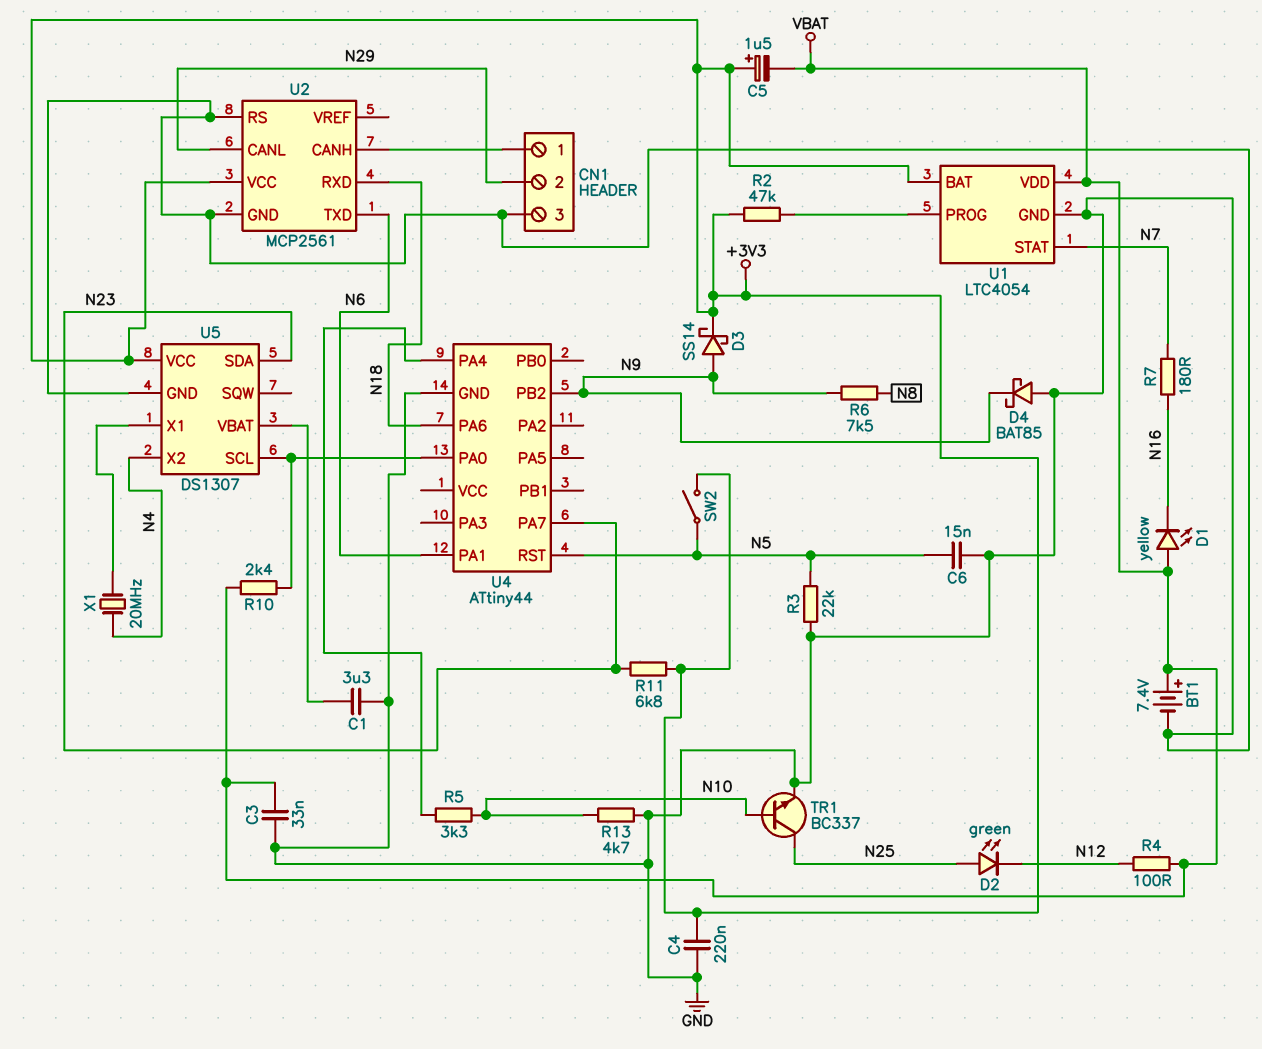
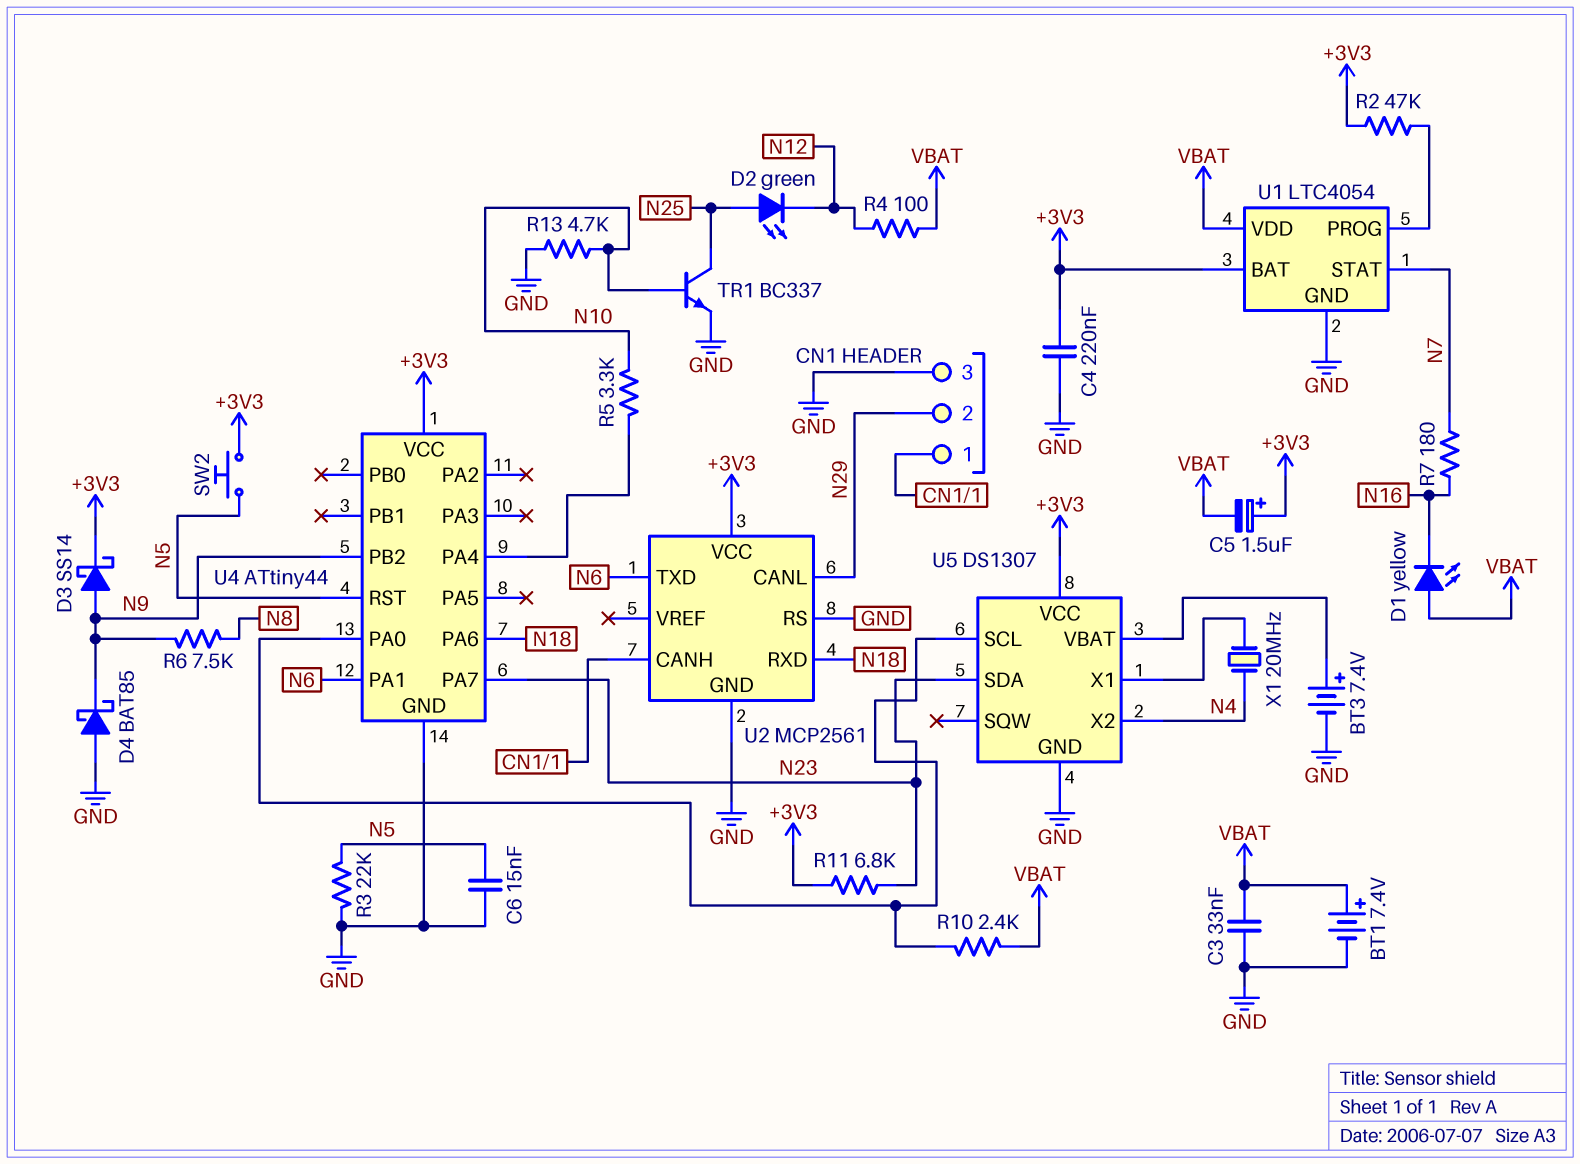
BT3: none -> 7.4V (plus U5/VBAT, minus GND)
C1: 3.3uF (GND, U5/VBAT) -> none
SW2: switch (+3V3, N5) -> button (+3V3, N5)
U4 pin VCC: none -> +3V3

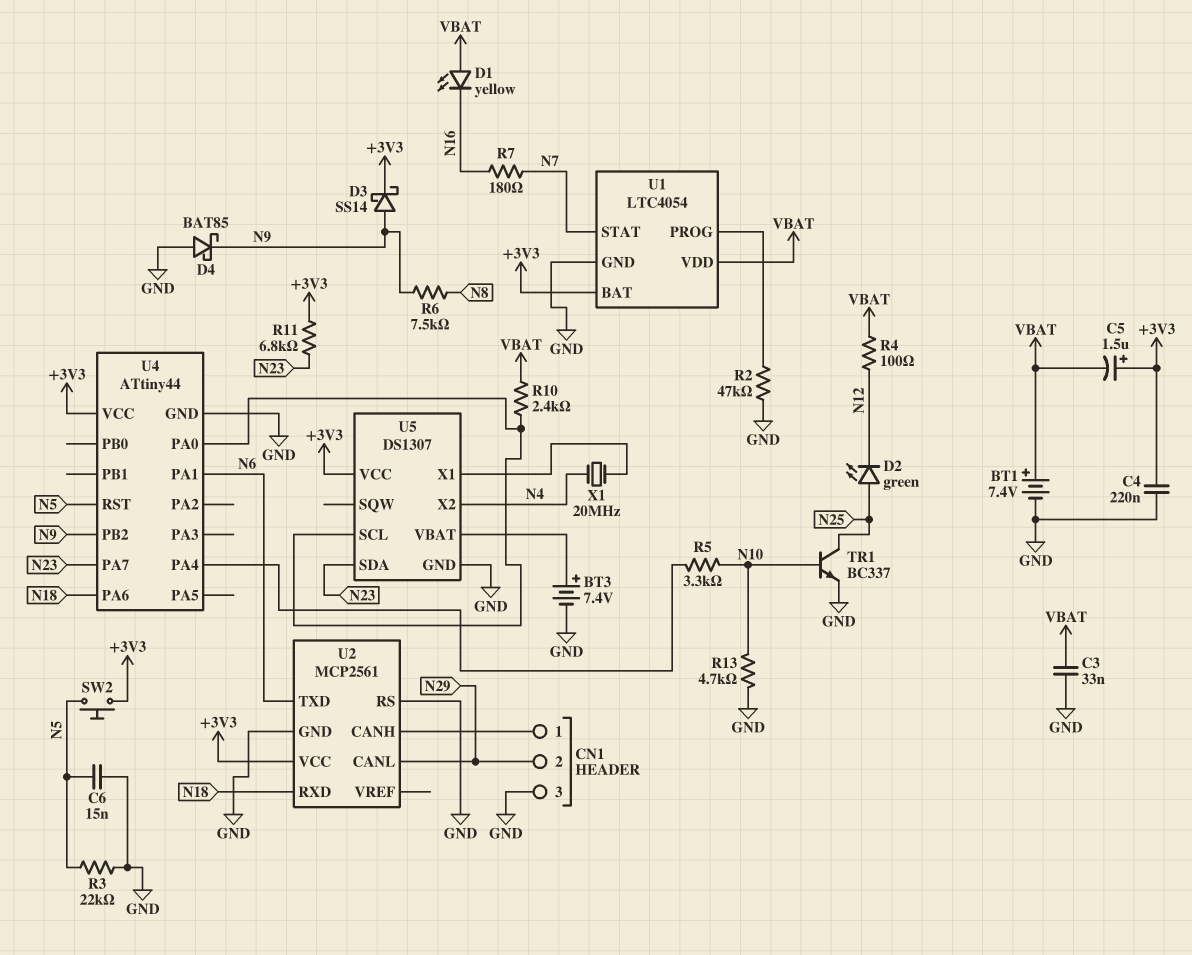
R2: 47k (+3V3, U1/PROG) -> 47k (GND, U1/PROG)

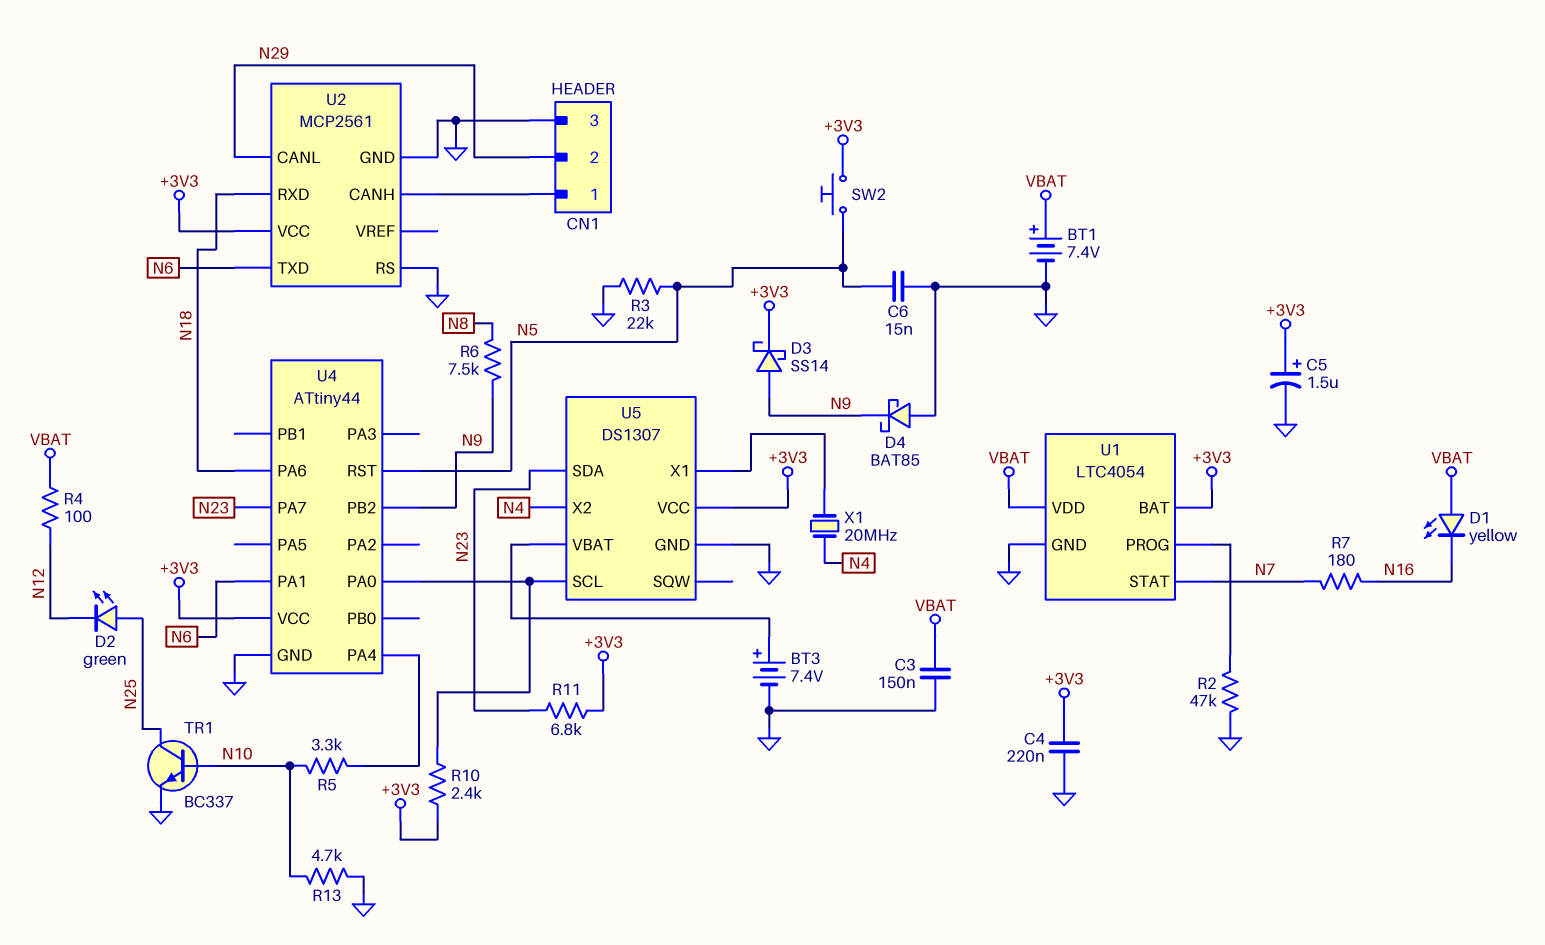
C3: 33nF (GND, VBAT) -> 150nF (GND, VBAT)
C5: 1.5uF (plus +3V3, minus VBAT) -> 1.5uF (plus +3V3, minus GND)
R10: 2.4k (U4/PA0, VBAT) -> 2.4k (+3V3, U4/PA0)

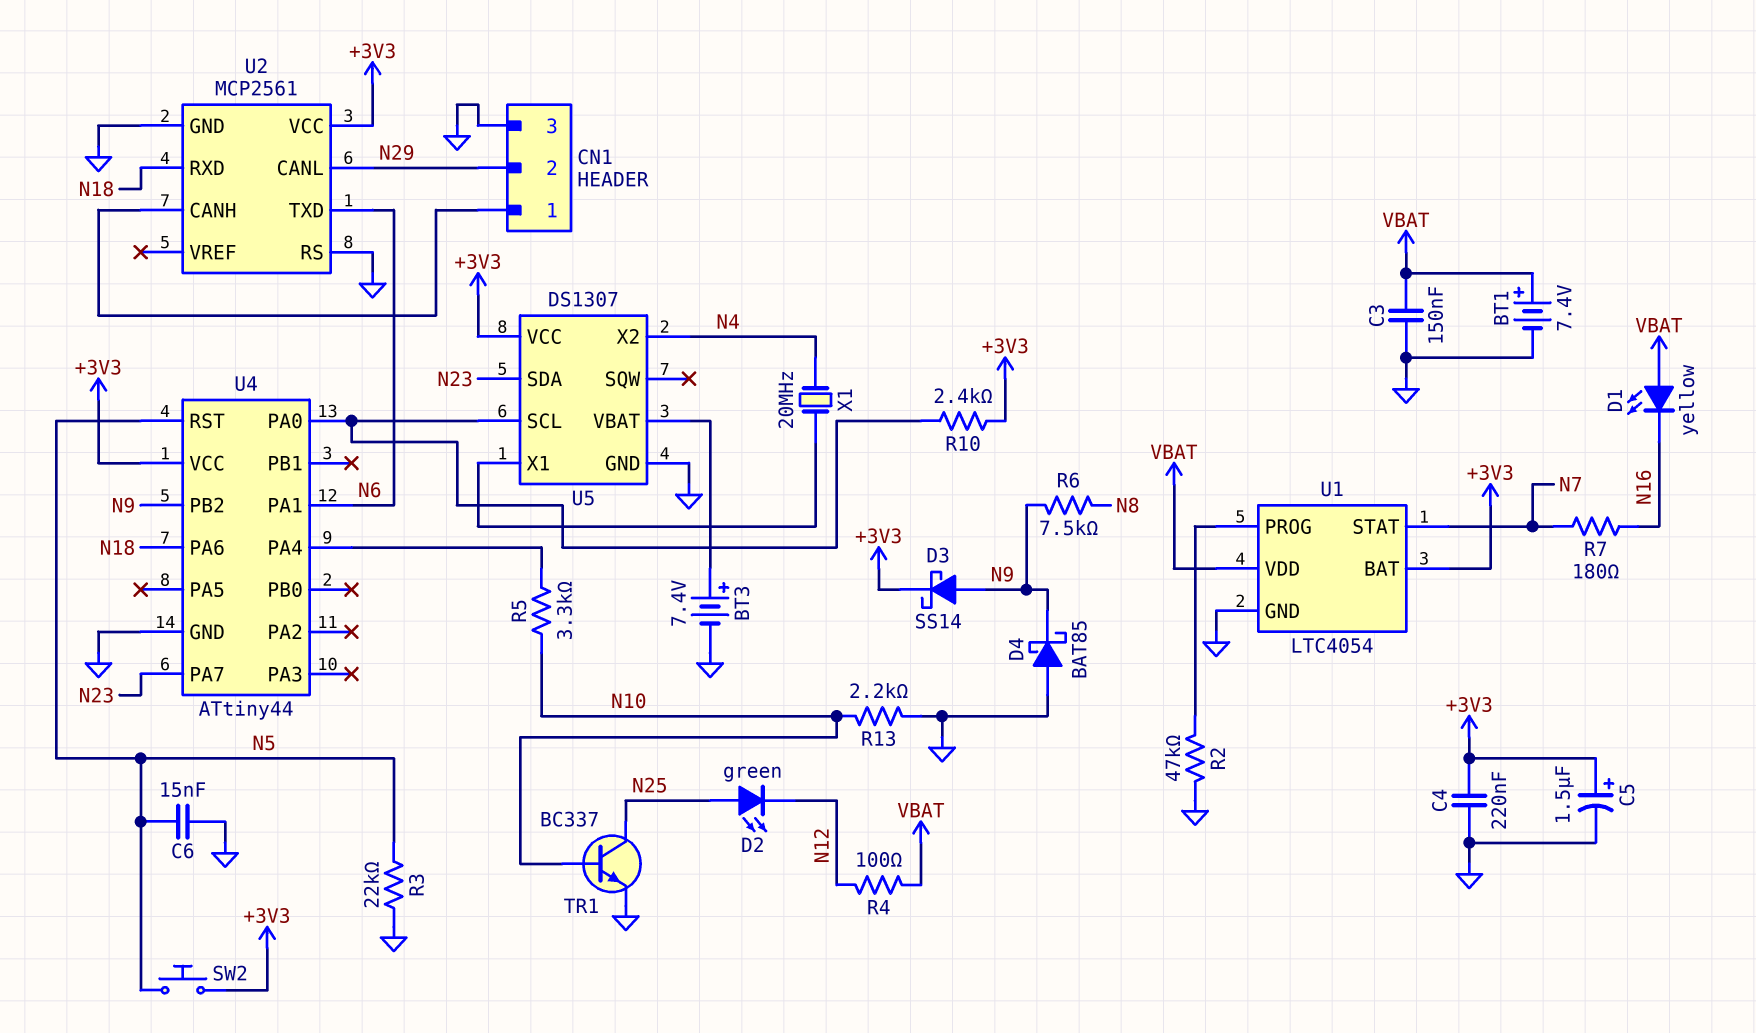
R11: 6.8k (+3V3, N23) -> none
R13: 4.7k (GND, N10) -> 2.2k (GND, N10)

